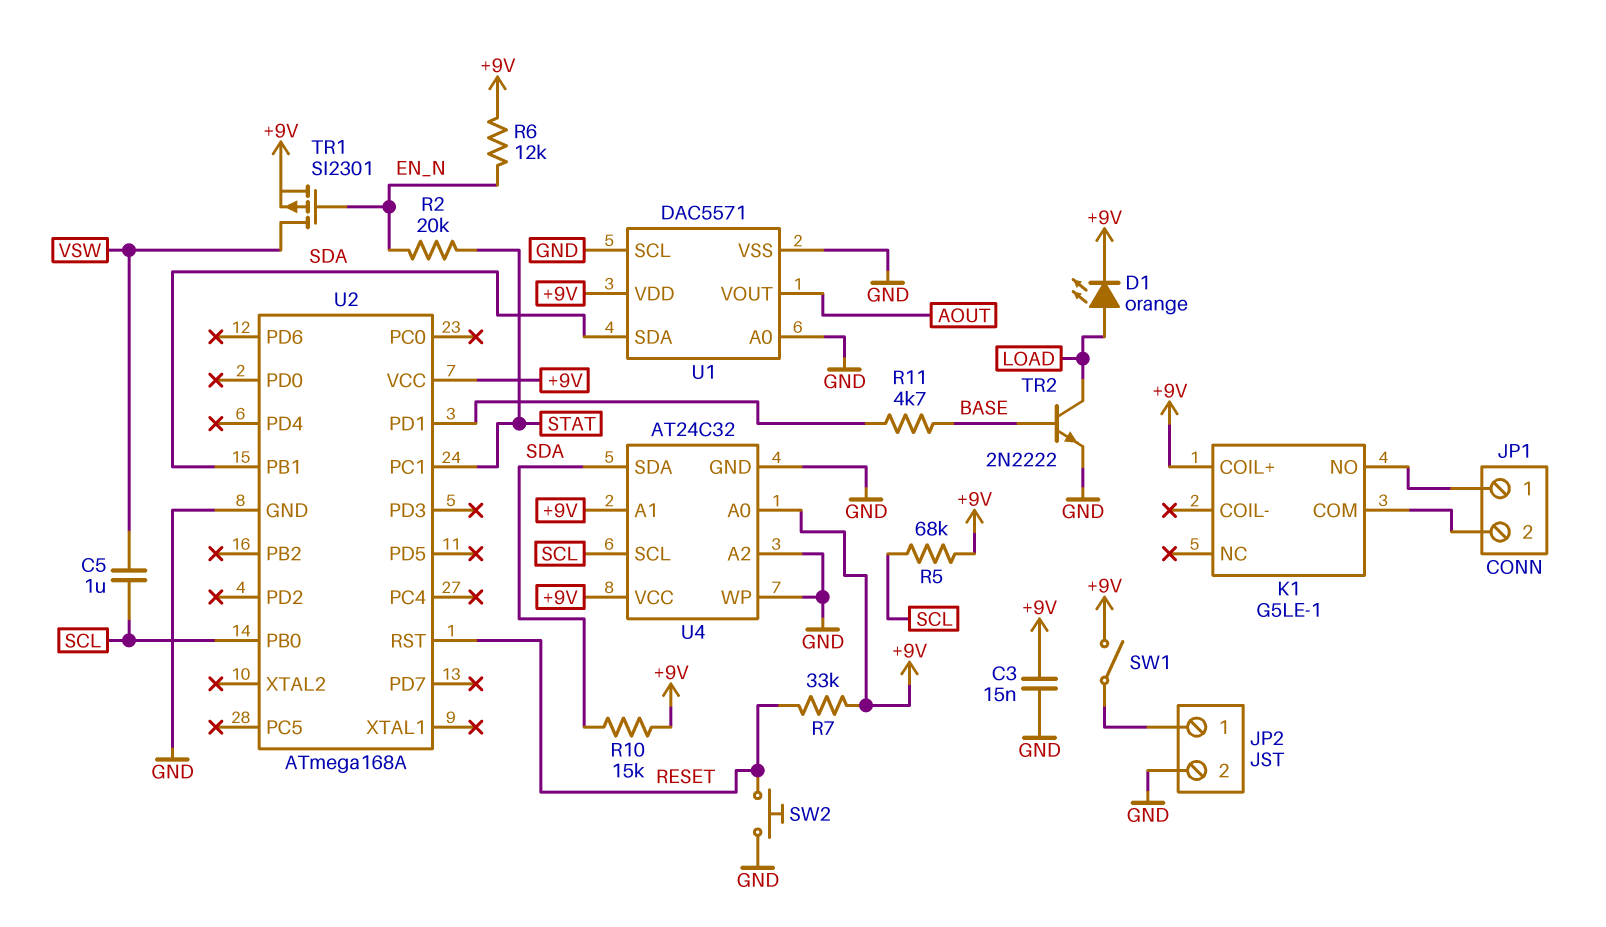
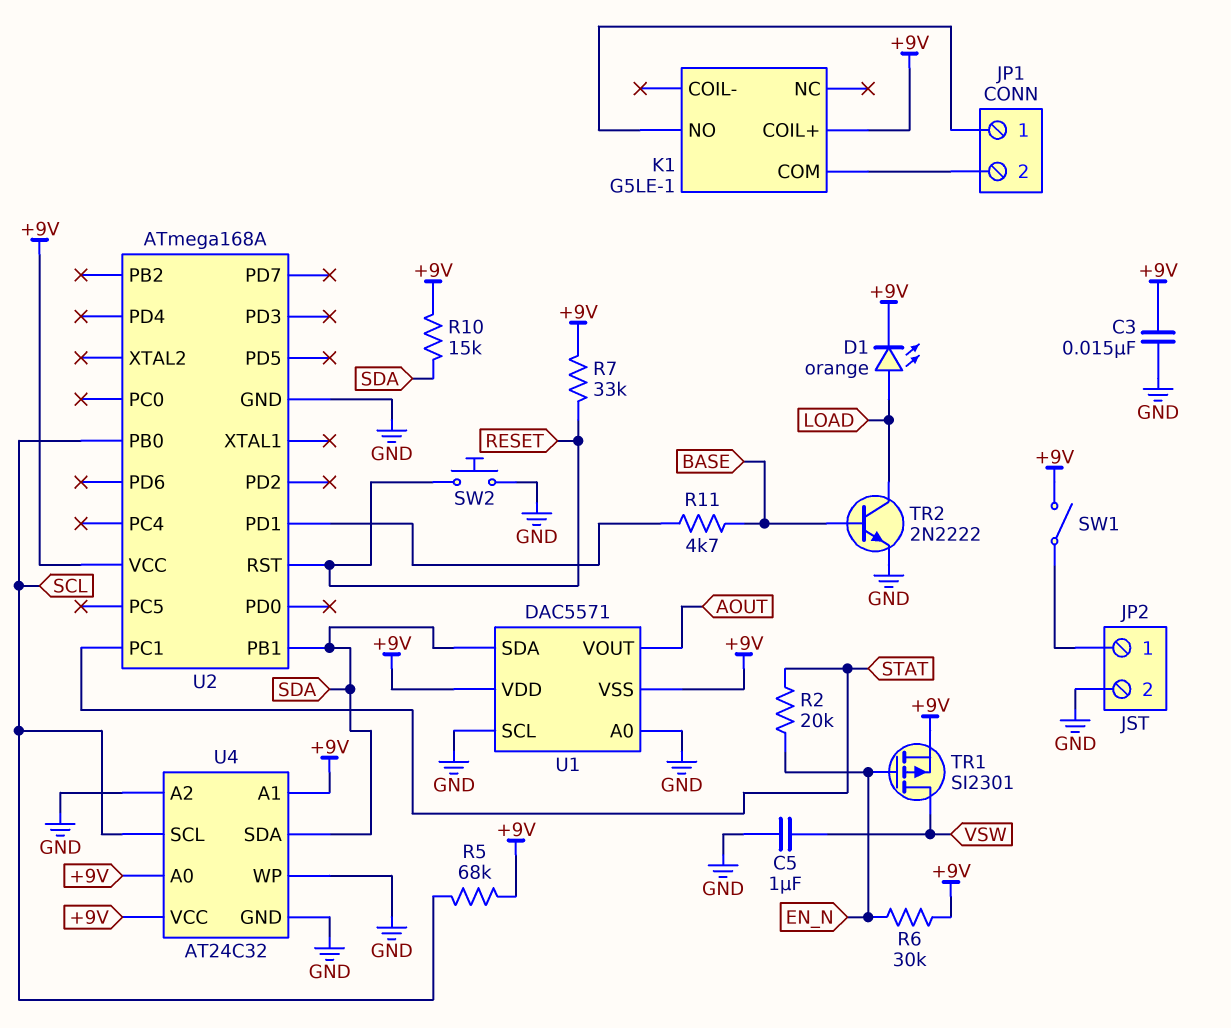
C5: 1uF (SCL, VSW) -> 1uF (GND, VSW)
R6: 12k (+9V, EN_N) -> 30k (+9V, EN_N)
U1 pin VSS: GND -> +9V

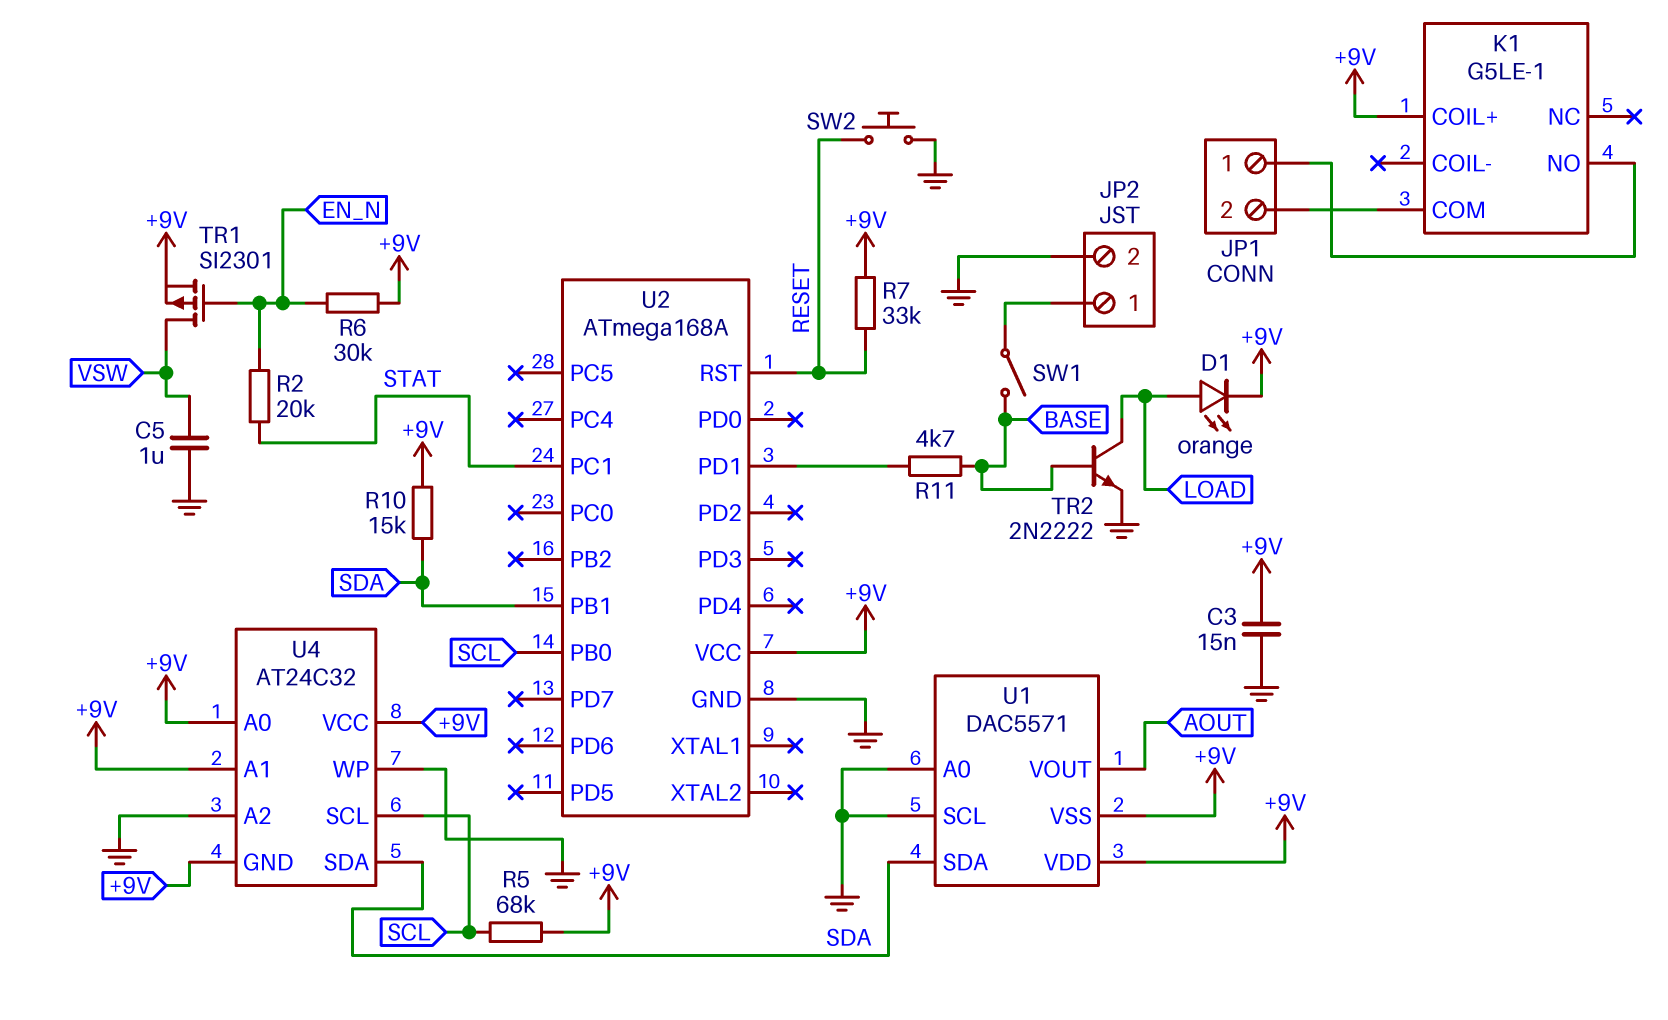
SW1: switch (+9V, JP2/1) -> switch (BASE, JP2/1)
U4 pin GND: GND -> +9V

